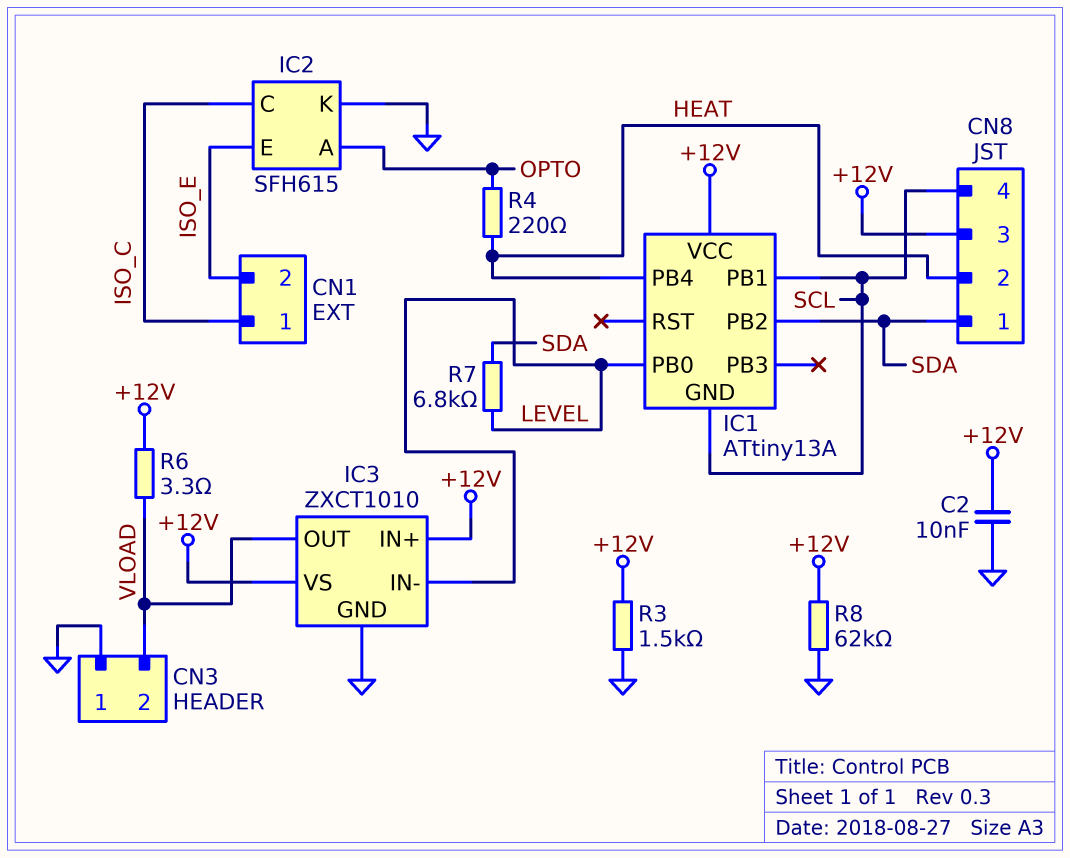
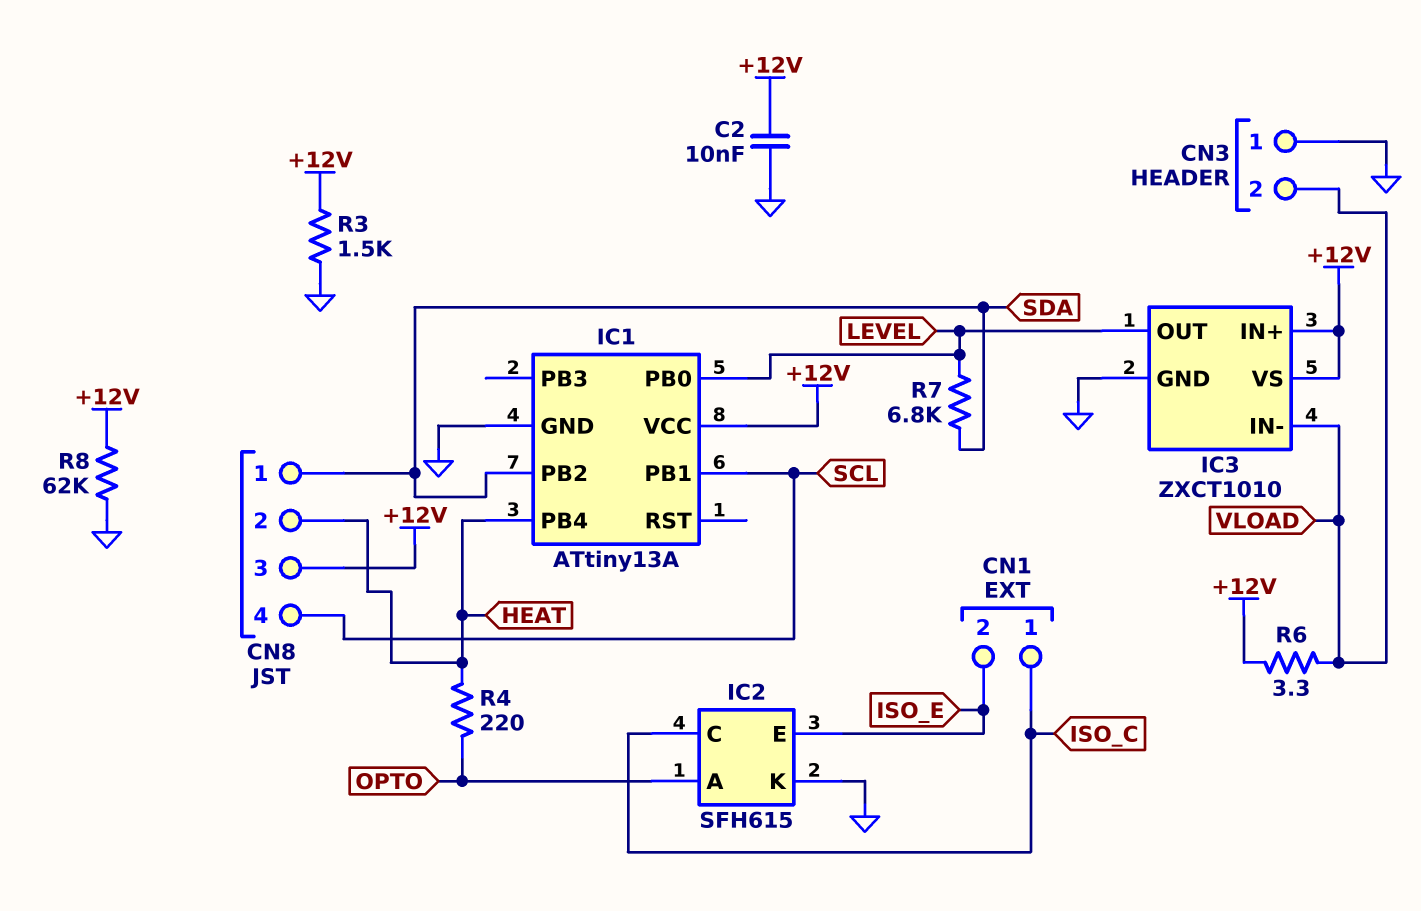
IC1 pin GND: SCL -> GND
IC3 pin IN-: LEVEL -> VLOAD
IC3 pin OUT: VLOAD -> LEVEL

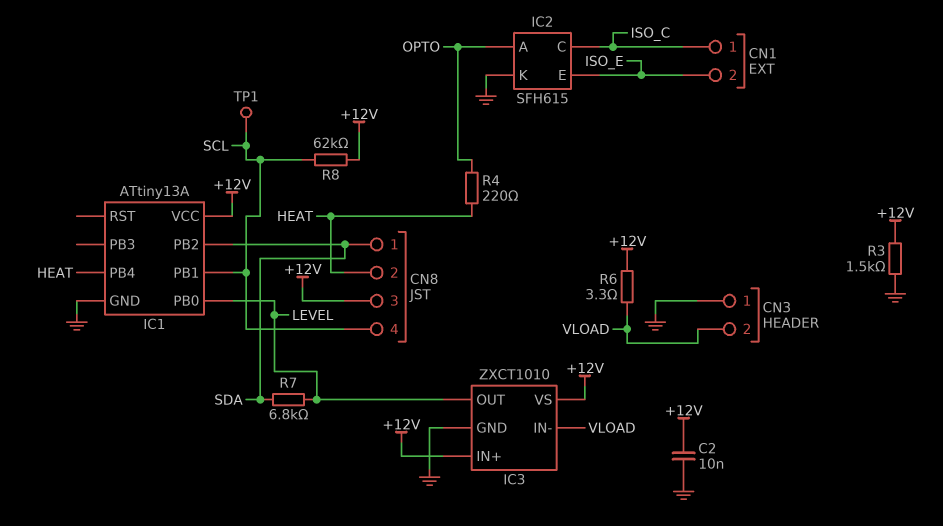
R8: 62k (+12V, GND) -> 62k (+12V, SCL)
TP1: none -> test point (SCL)

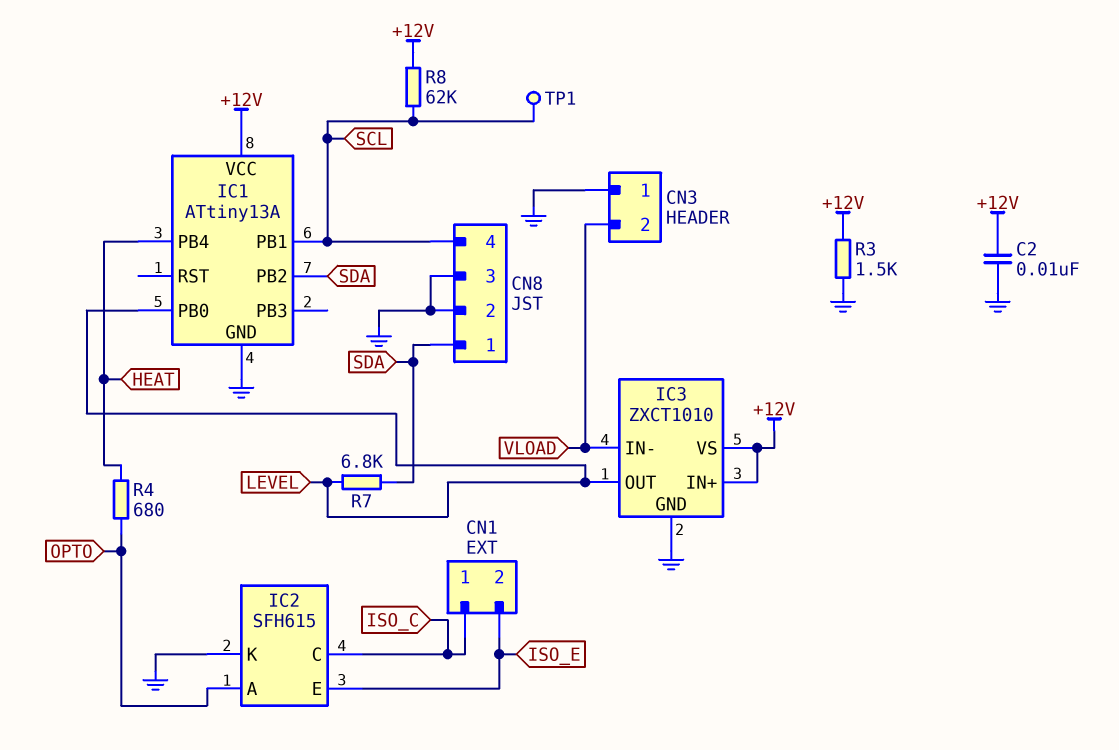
CN8 pin 2: HEAT -> GND
CN8 pin 3: +12V -> GND
R4: 220 (HEAT, OPTO) -> 680 (HEAT, OPTO)
R6: 3.3 (+12V, VLOAD) -> none

